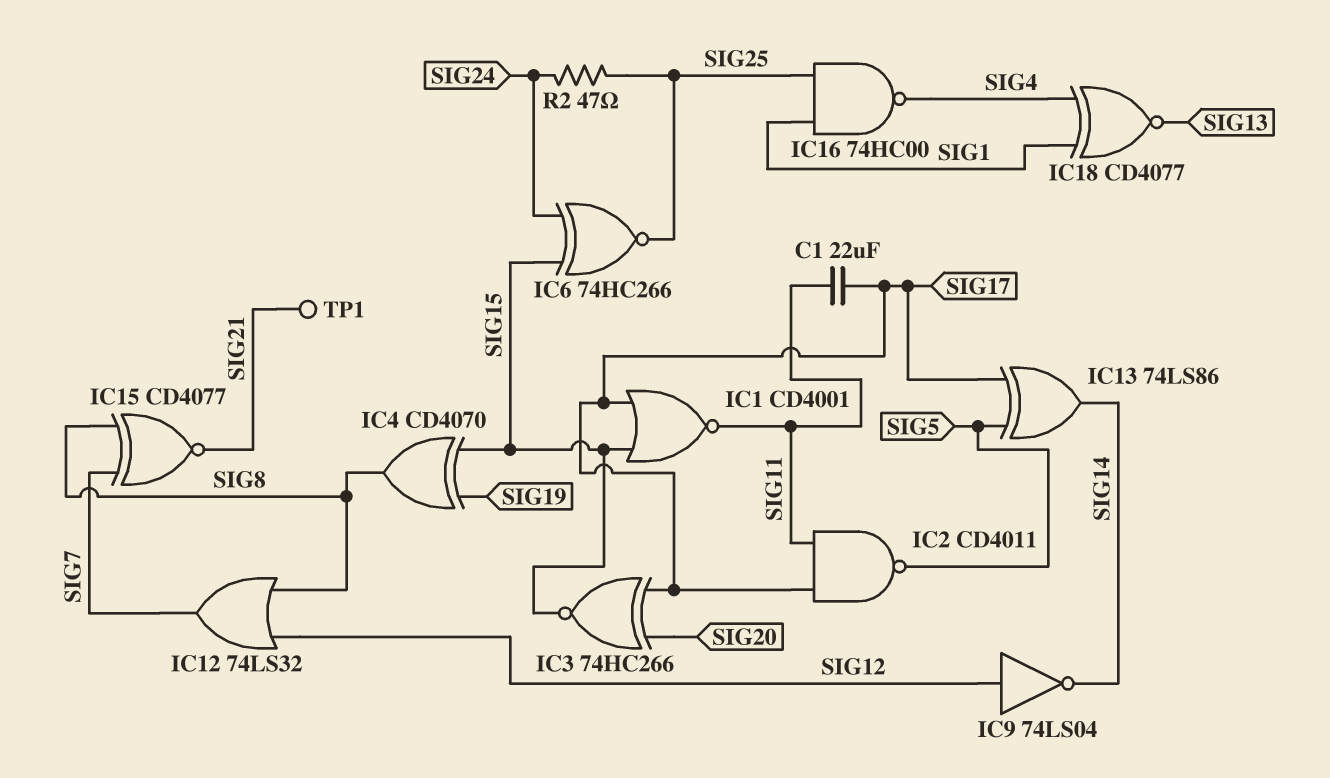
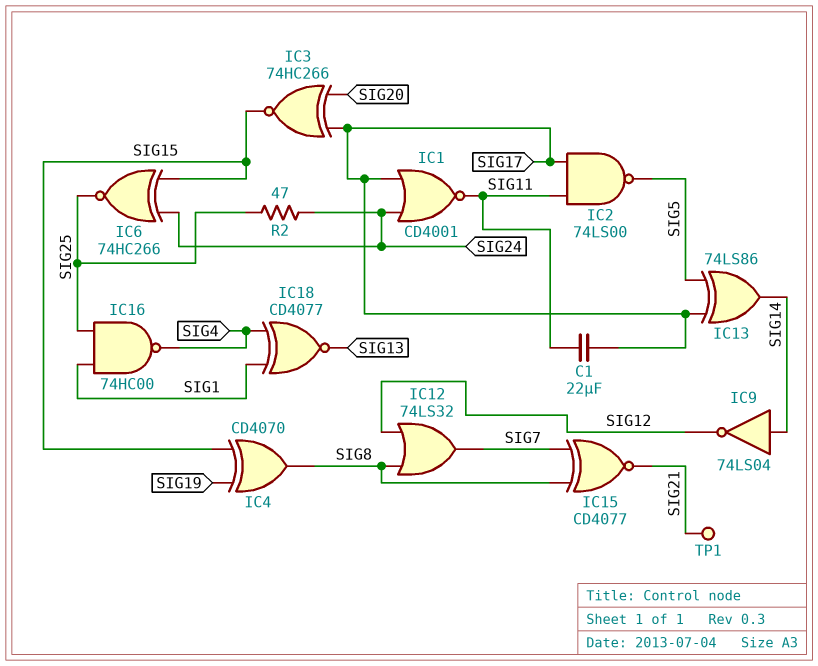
IC1: NOR CD4001 (in SIG15, in SIG17, out SIG11) -> NOR CD4001 (in SIG17, in SIG24, out SIG11)
IC2: NAND CD4011 (in SIG11, in SIG17, out SIG5) -> NAND 74LS00 (in SIG11, in SIG17, out SIG5)
IC9: NOT 74LS04 (in SIG12, out SIG14) -> NOT 74LS04 (in SIG14, out SIG12)

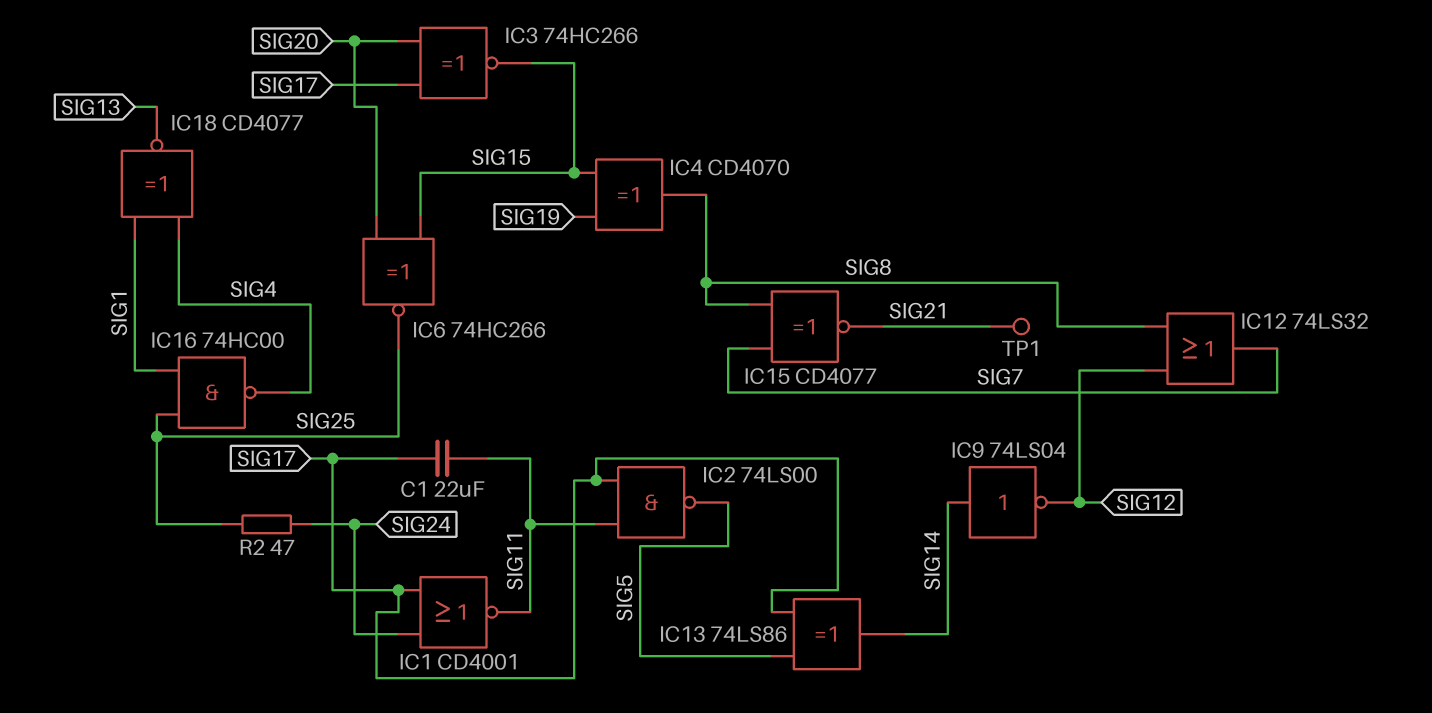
IC6: XNOR 74HC266 (in SIG15, in SIG24, out SIG25) -> XNOR 74HC266 (in SIG15, in SIG20, out SIG25)

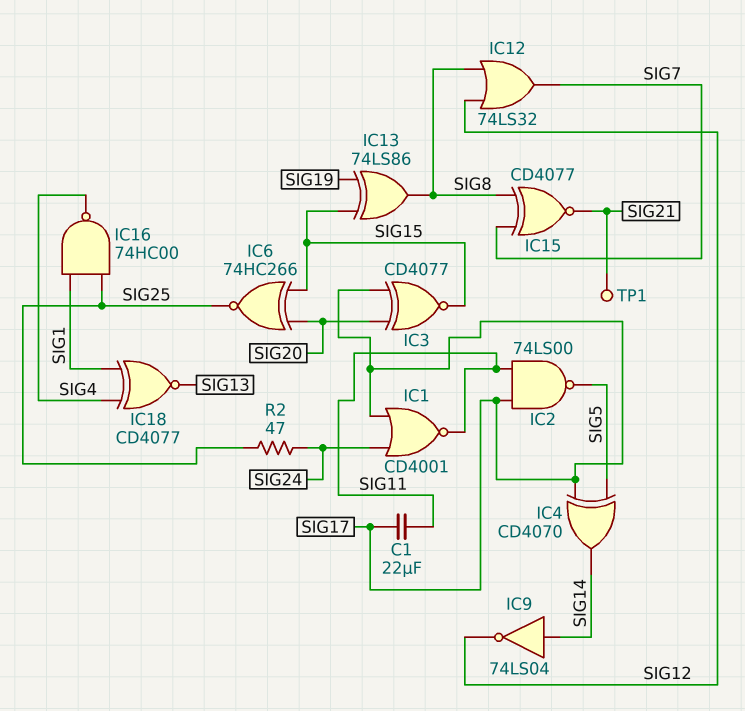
IC3: XNOR 74HC266 (in SIG17, in SIG20, out SIG15) -> XNOR CD4077 (in SIG17, in SIG20, out SIG15)
IC4: XOR CD4070 (in SIG15, in SIG19, out SIG8) -> XOR CD4070 (in SIG5, in SIG17, out SIG14)
IC13: XOR 74LS86 (in SIG5, in SIG17, out SIG14) -> XOR 74LS86 (in SIG15, in SIG19, out SIG8)

